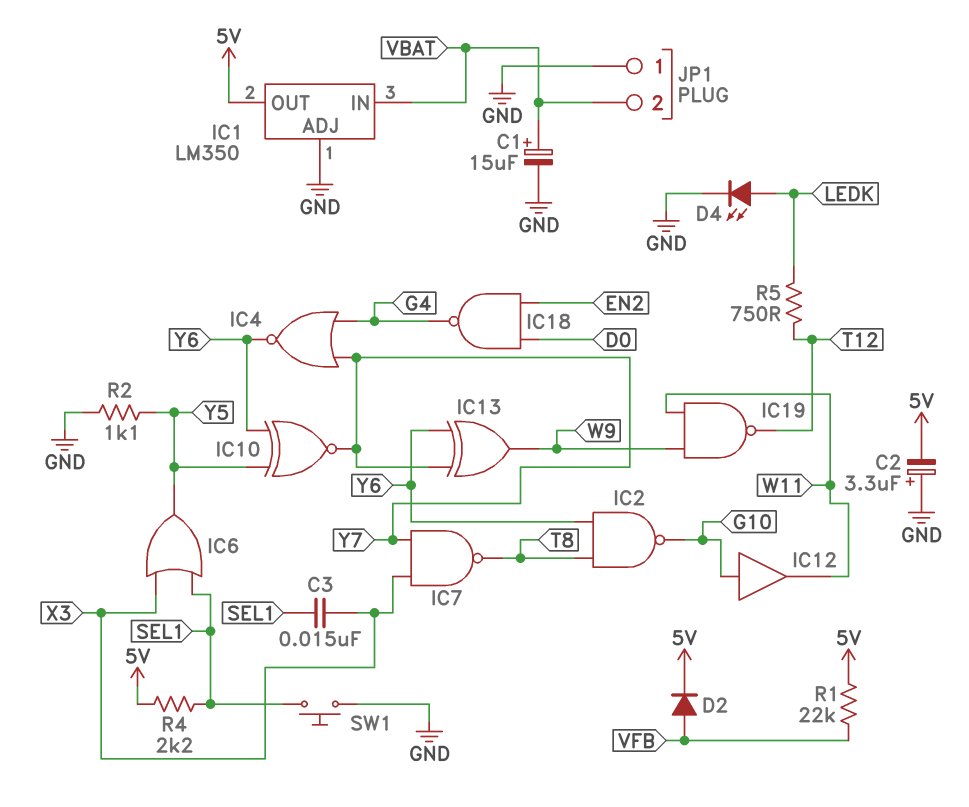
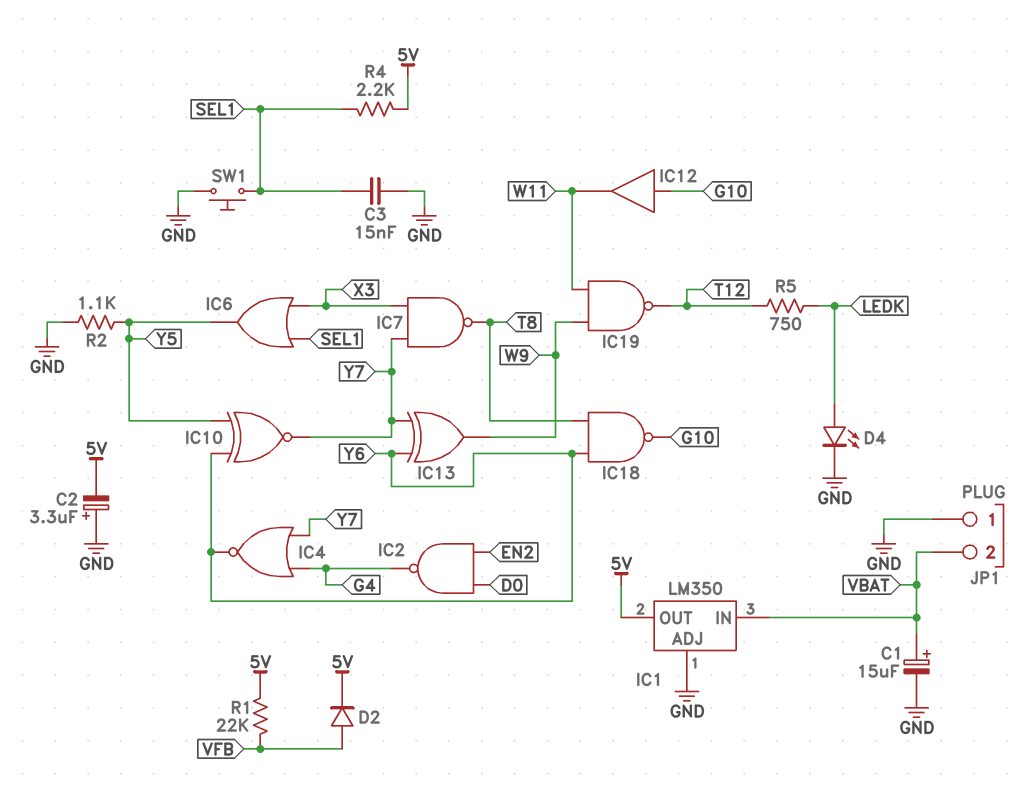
C3: 15nF (SEL1, X3) -> 15nF (GND, SEL1)
IC2: NAND (in T8, in Y6, out G10) -> NAND (in D0, in EN2, out G4)
IC18: NAND (in D0, in EN2, out G4) -> NAND (in T8, in Y6, out G10)

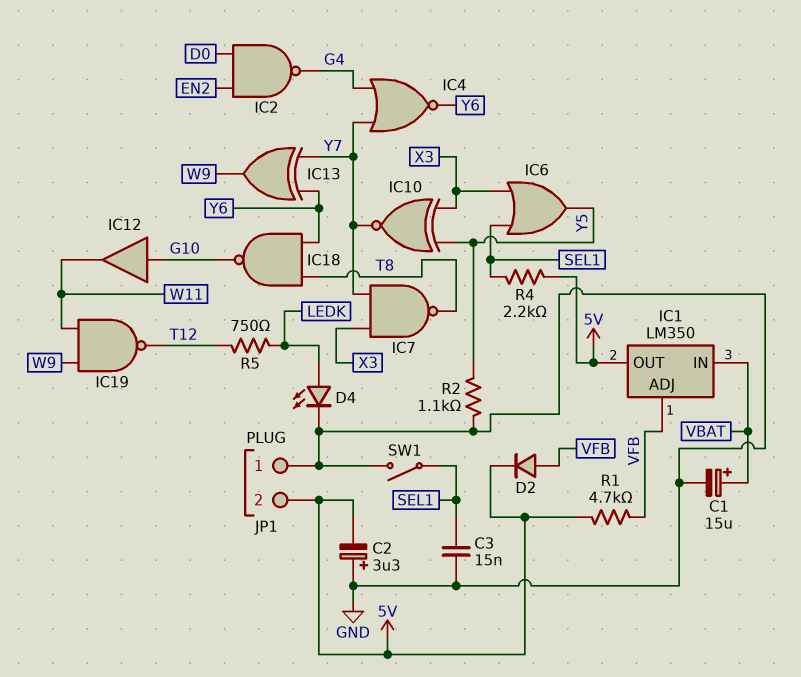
IC1 pin ADJ: GND -> VFB
IC10: XNOR (in Y5, in Y6, out Y7) -> XNOR (in X3, in Y5, out Y7)
JP1 pin 2: VBAT -> 5V
R1: 22k (5V, VFB) -> 4.7k (5V, VFB)
SW1: button (GND, SEL1) -> switch (GND, SEL1)

